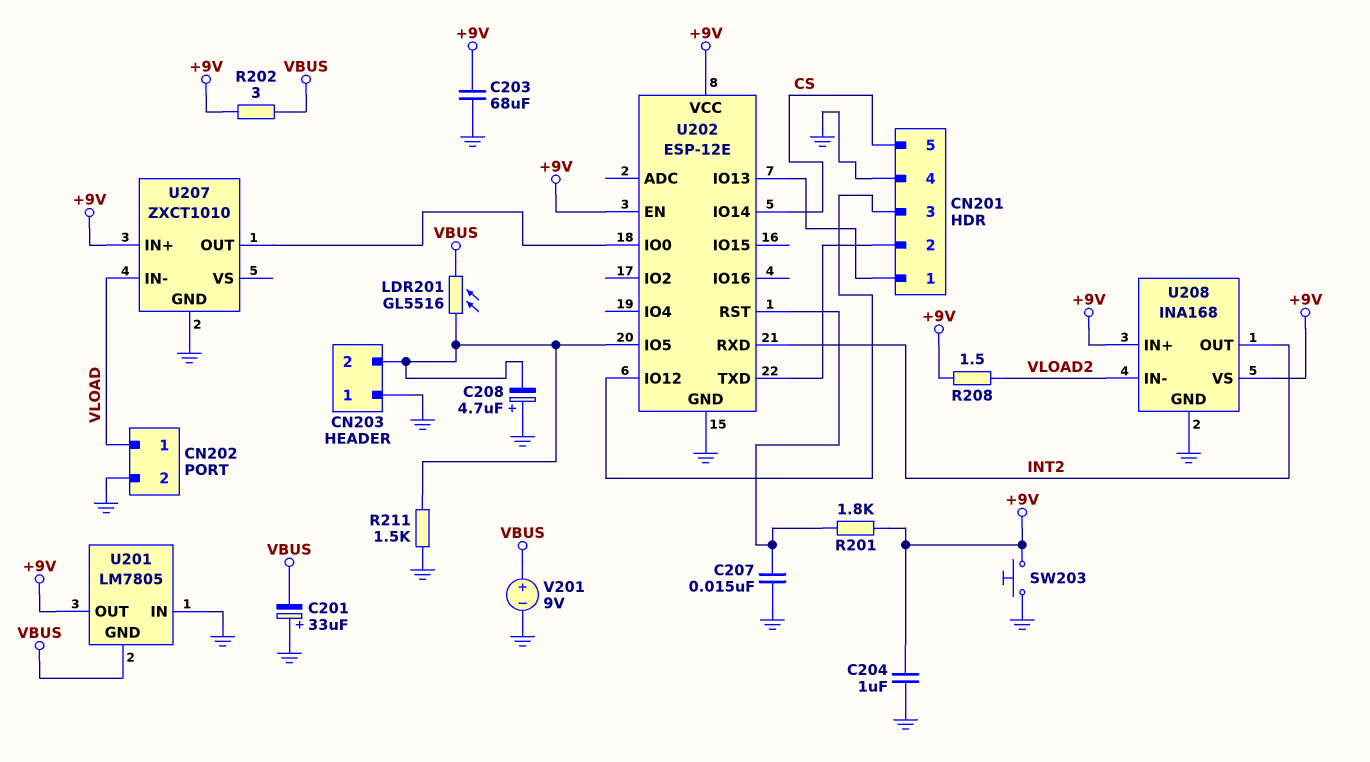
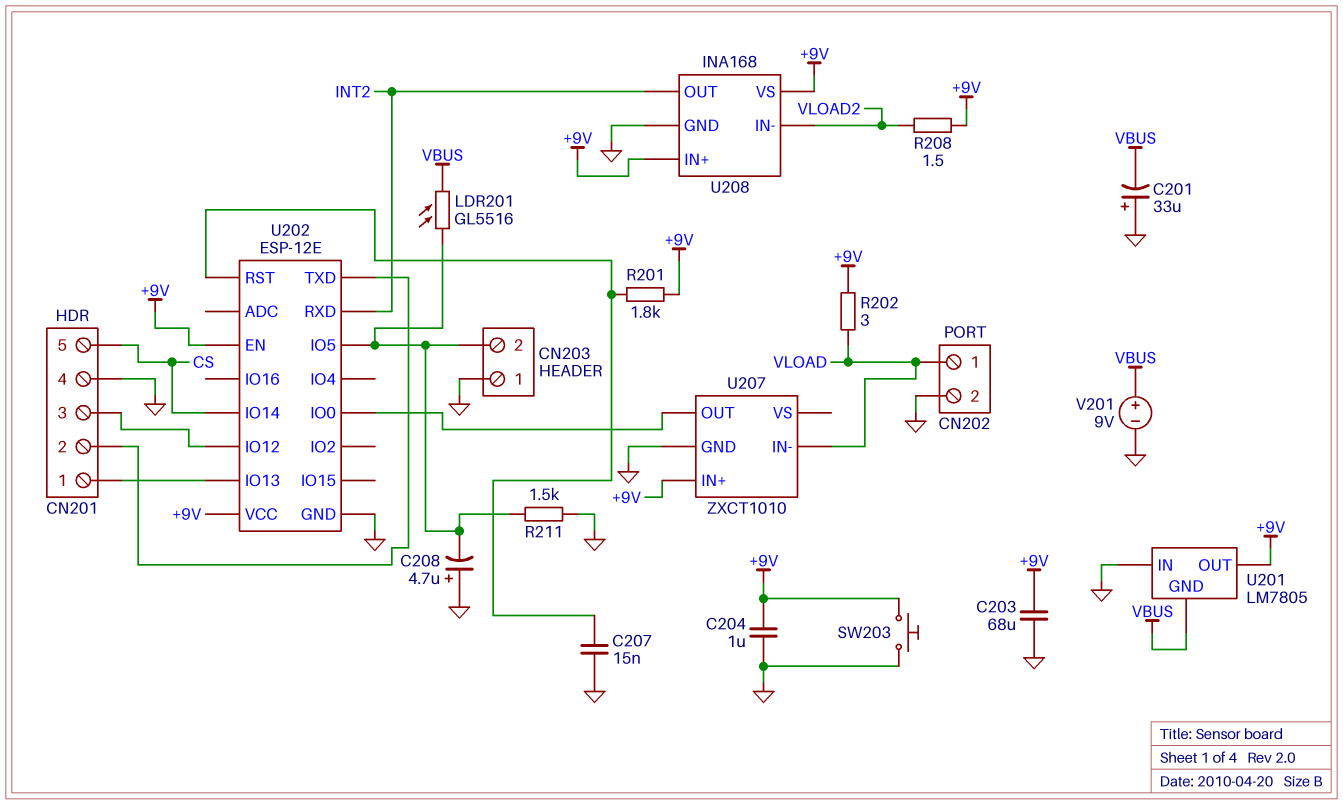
R202: 3 (+9V, VBUS) -> 3 (+9V, VLOAD)

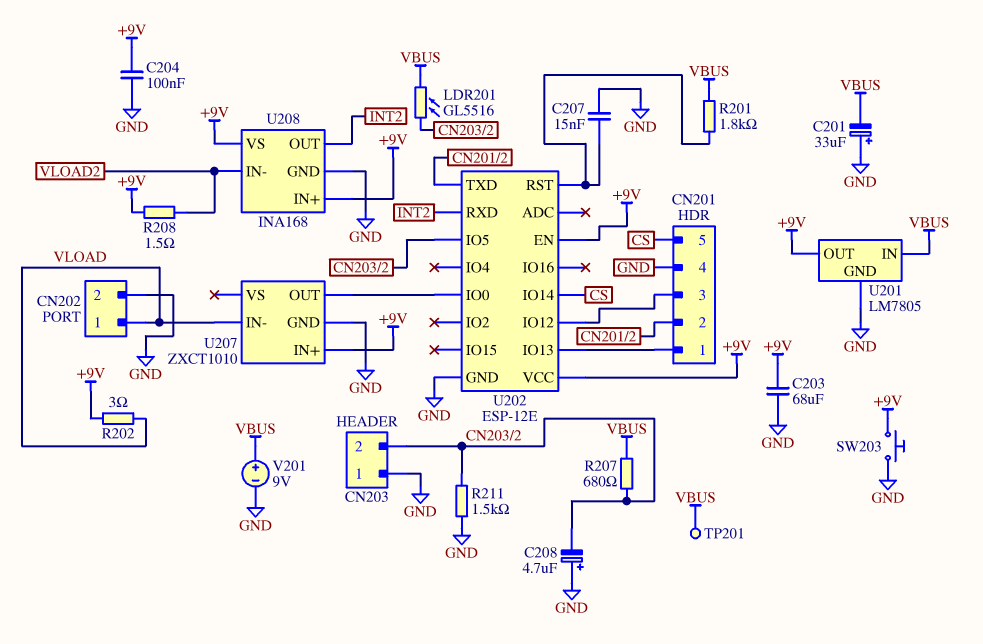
C204: 1uF (+9V, GND) -> 100nF (+9V, GND)
R201: 1.8k (+9V, U202/RST) -> 1.8k (U202/RST, VBUS)
R207: none -> 680 (CN203/2, VBUS)
TP201: none -> test point (VBUS)
U201 pin GND: VBUS -> GND
U201 pin IN: GND -> VBUS

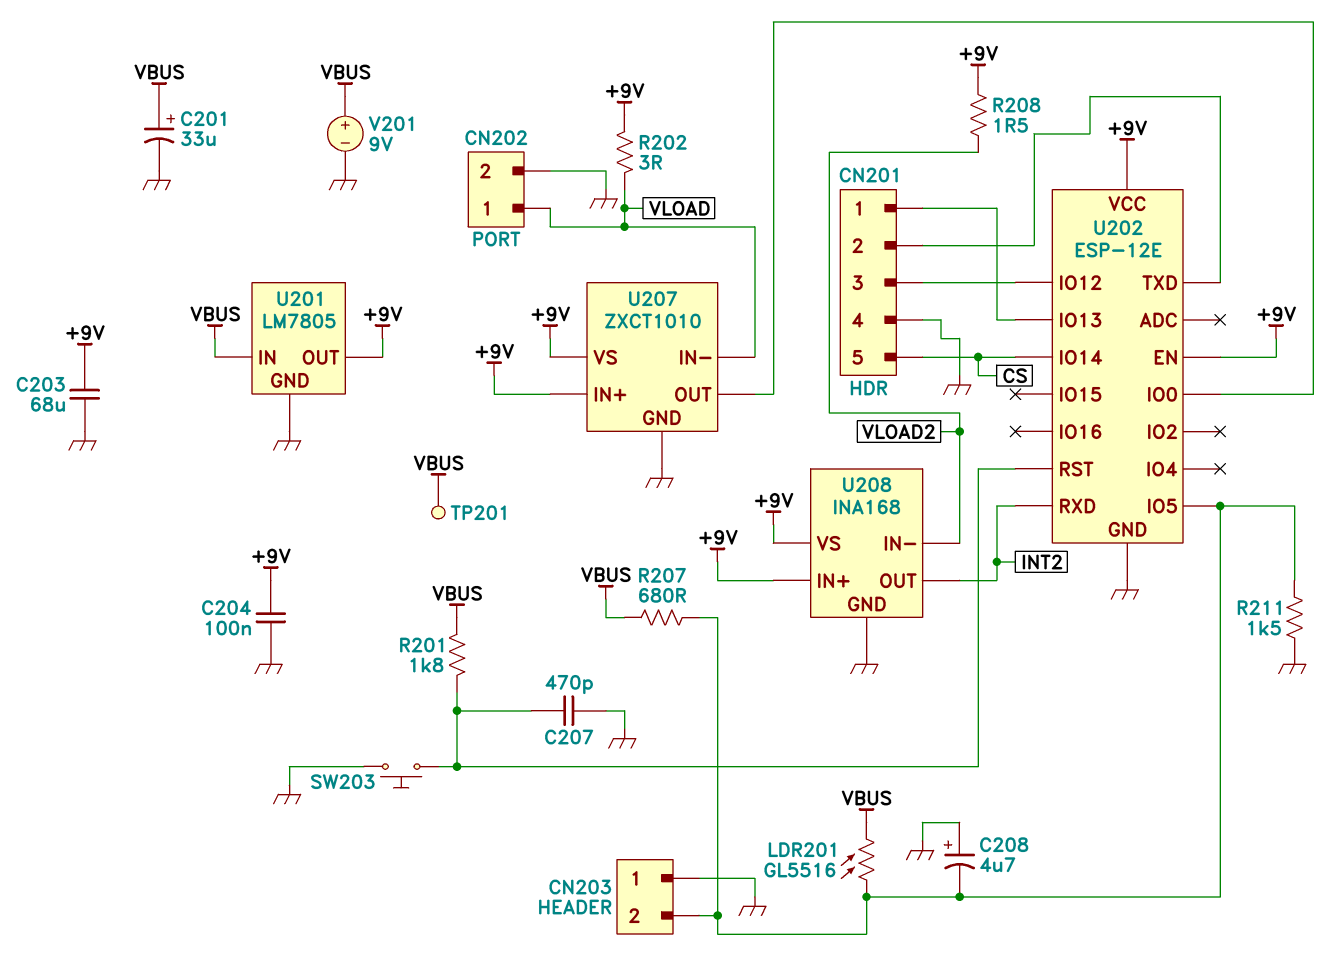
C201: 33uF (plus GND, minus VBUS) -> 33uF (plus VBUS, minus GND)
C207: 15nF (GND, U202/RST) -> 470pF (GND, U202/RST)
SW203: button (+9V, GND) -> button (GND, U202/RST)
U207 pin VS: none -> +9V

